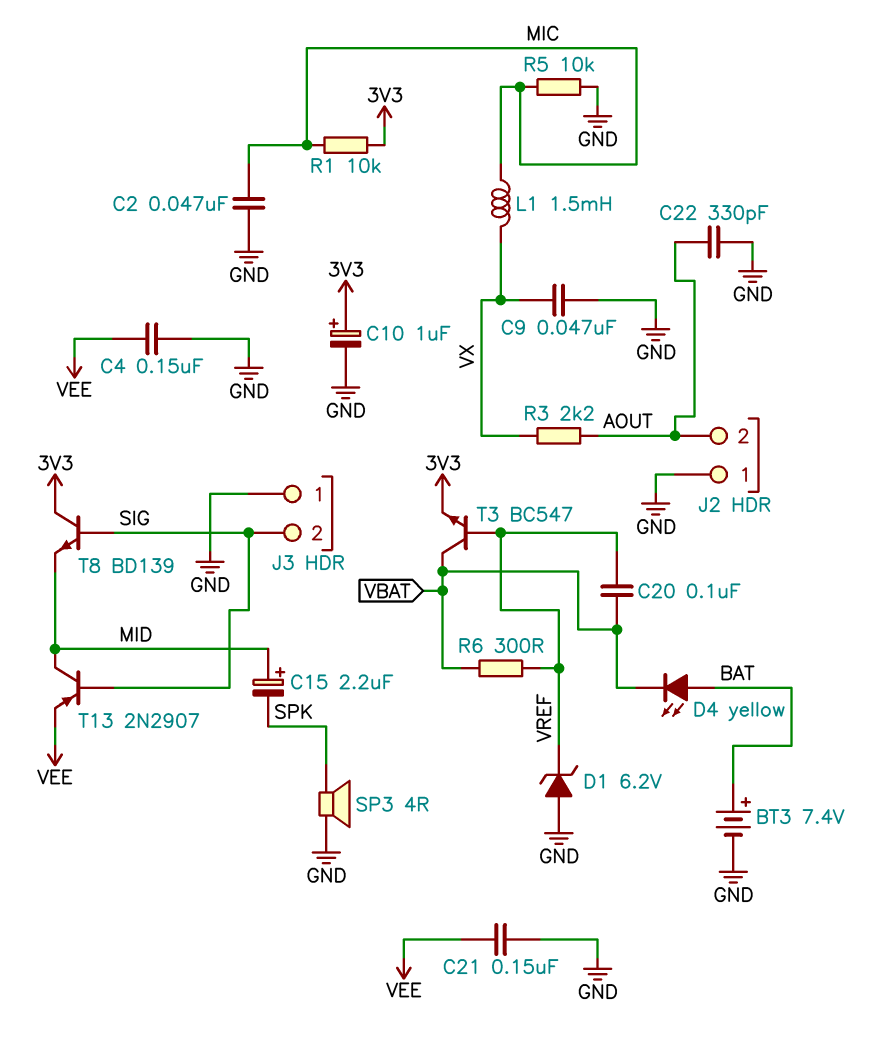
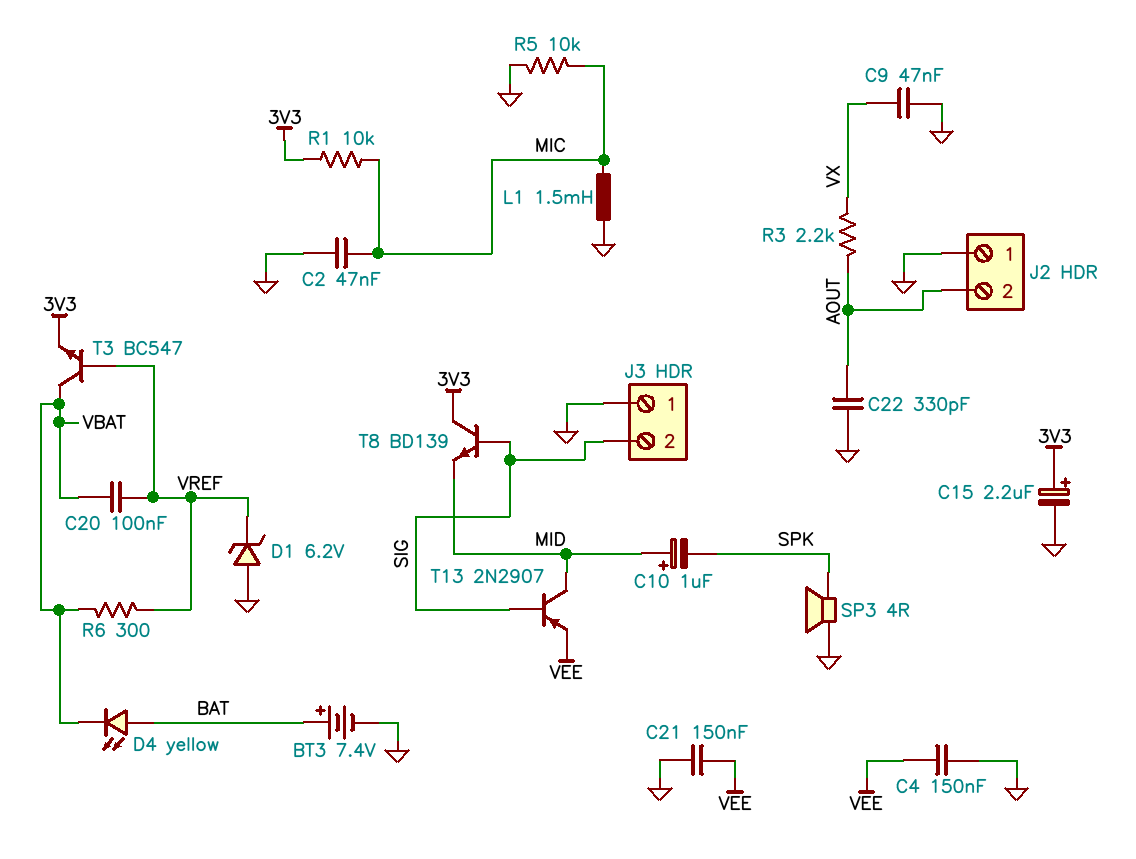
C10: 1uF (plus 3V3, minus GND) -> 1uF (plus MID, minus SPK)
C15: 2.2uF (plus MID, minus SPK) -> 2.2uF (plus 3V3, minus GND)
L1: 1.5mH (MIC, VX) -> 1.5mH (GND, MIC)

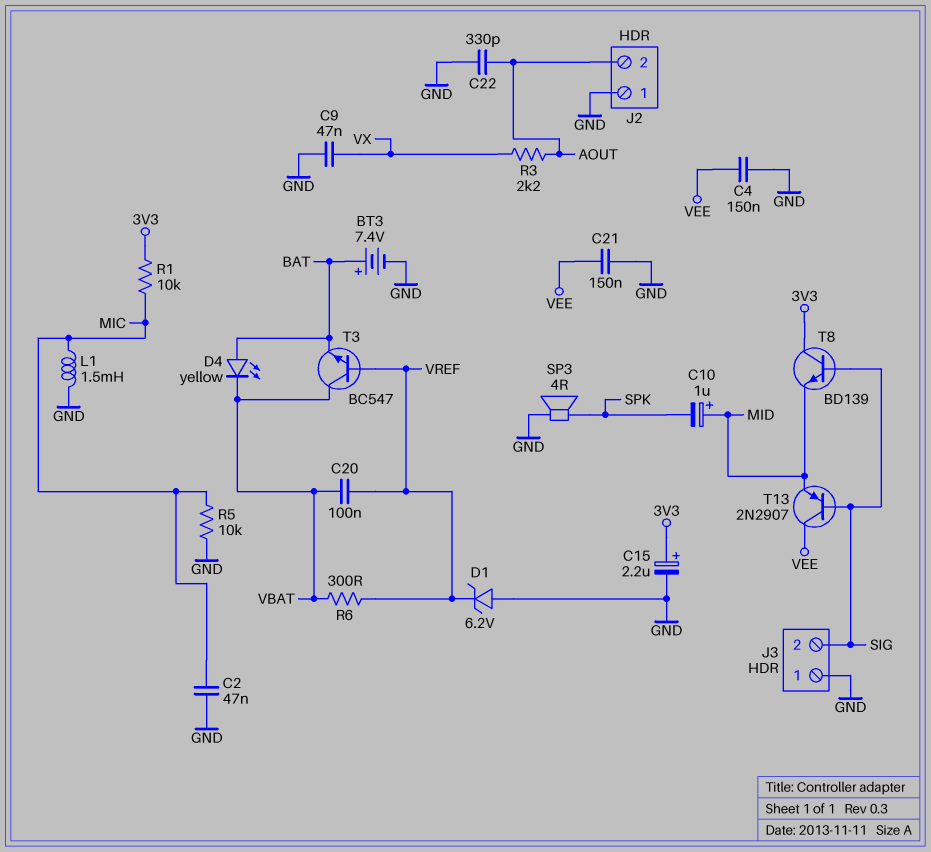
T3: NPN BC547 (B VREF, C VBAT, E 3V3) -> NPN BC547 (B VREF, C VBAT, E BAT)
T13: PNP 2N2907 (B SIG, C MID, E VEE) -> PNP 2N2907 (B SIG, C VEE, E MID)

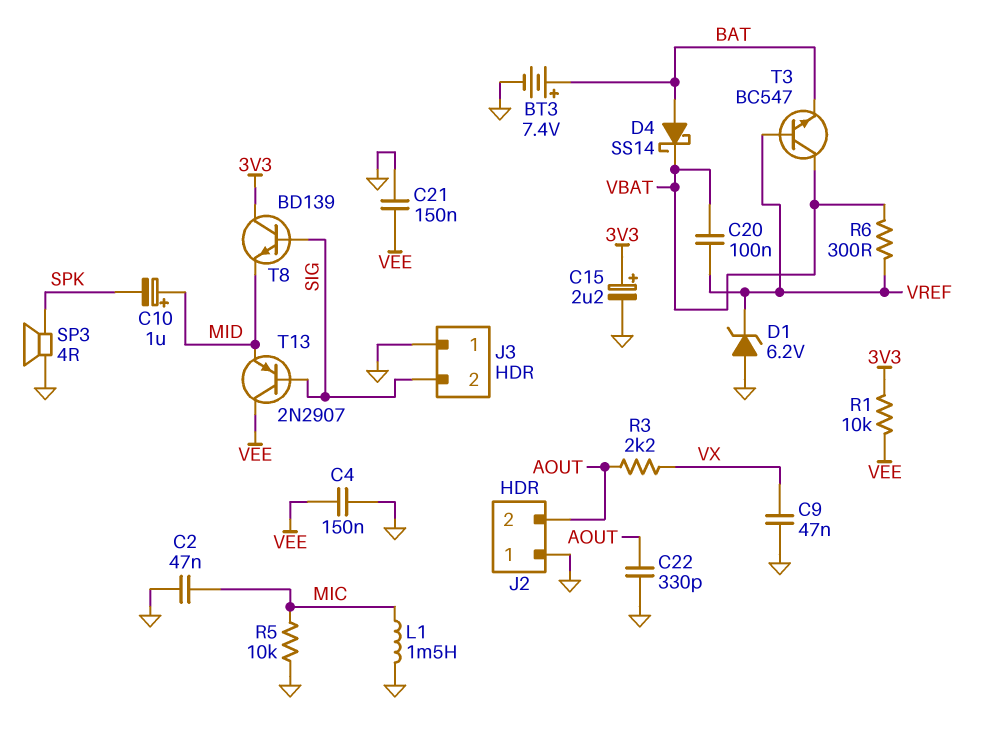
D4: LED yellow (A BAT, K VBAT) -> schottky SS14 (A BAT, K VBAT)
R1: 10k (3V3, MIC) -> 10k (3V3, VEE)

